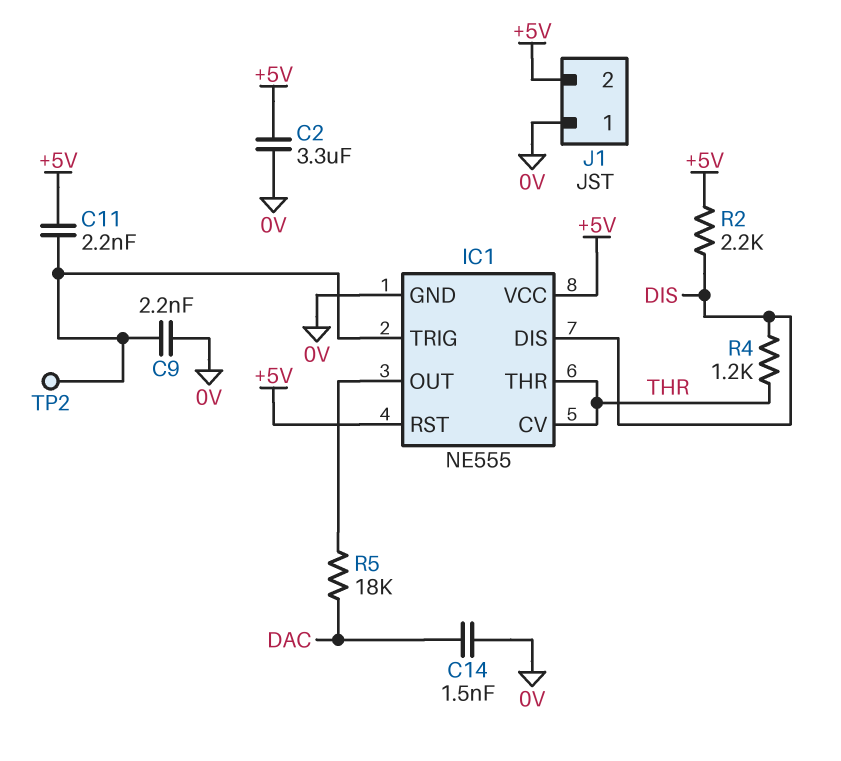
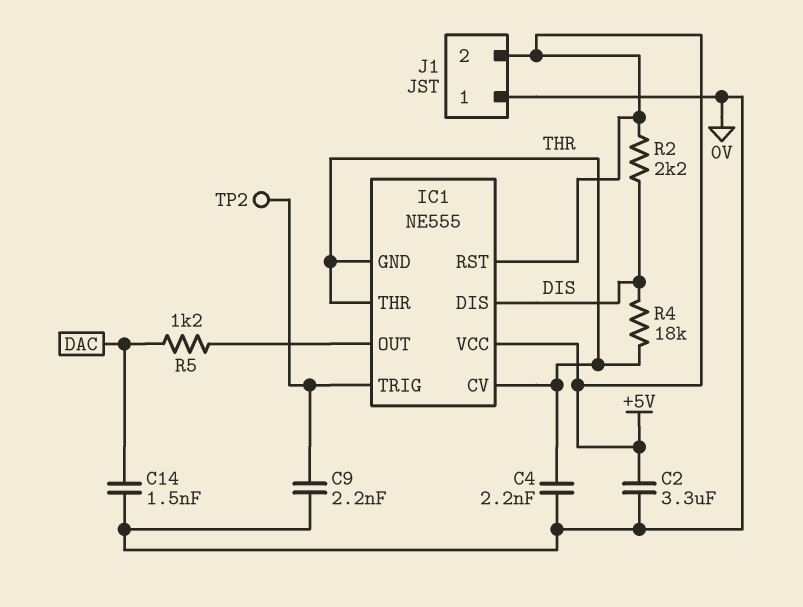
C4: none -> 2.2nF (0V, THR)
C11: 2.2nF (+5V, IC1/TRIG) -> none
IC1 pin GND: 0V -> THR
R4: 1.2k (DIS, THR) -> 18k (DIS, THR)
R5: 18k (DAC, IC1/OUT) -> 1.2k (DAC, IC1/OUT)

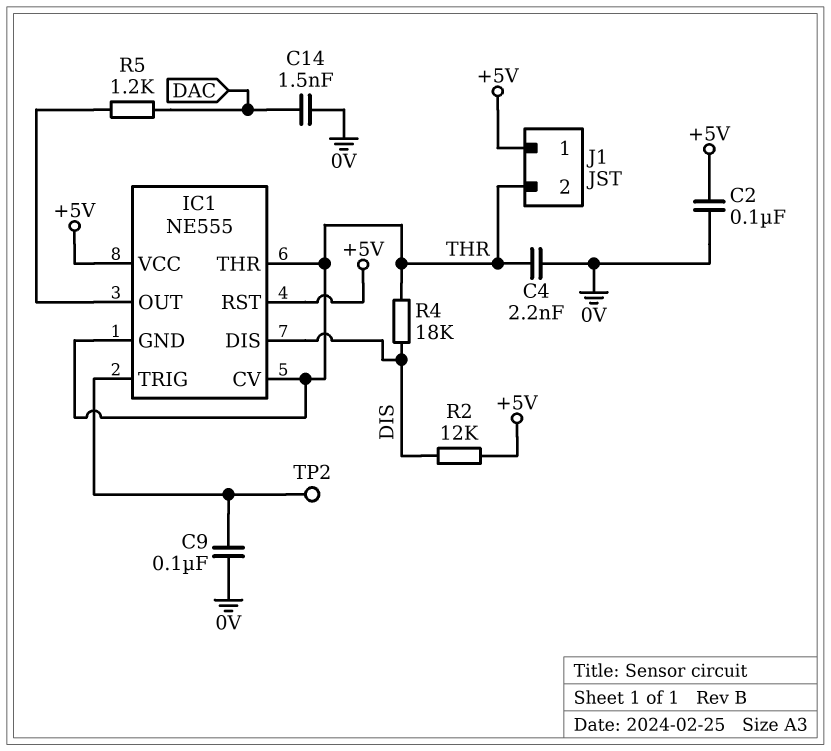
C2: 3.3uF (+5V, 0V) -> 100nF (+5V, 0V)
C9: 2.2nF (0V, IC1/TRIG) -> 100nF (0V, IC1/TRIG)
J1 pin 1: 0V -> +5V
J1 pin 2: +5V -> THR
R2: 2.2k (+5V, DIS) -> 12k (+5V, DIS)

